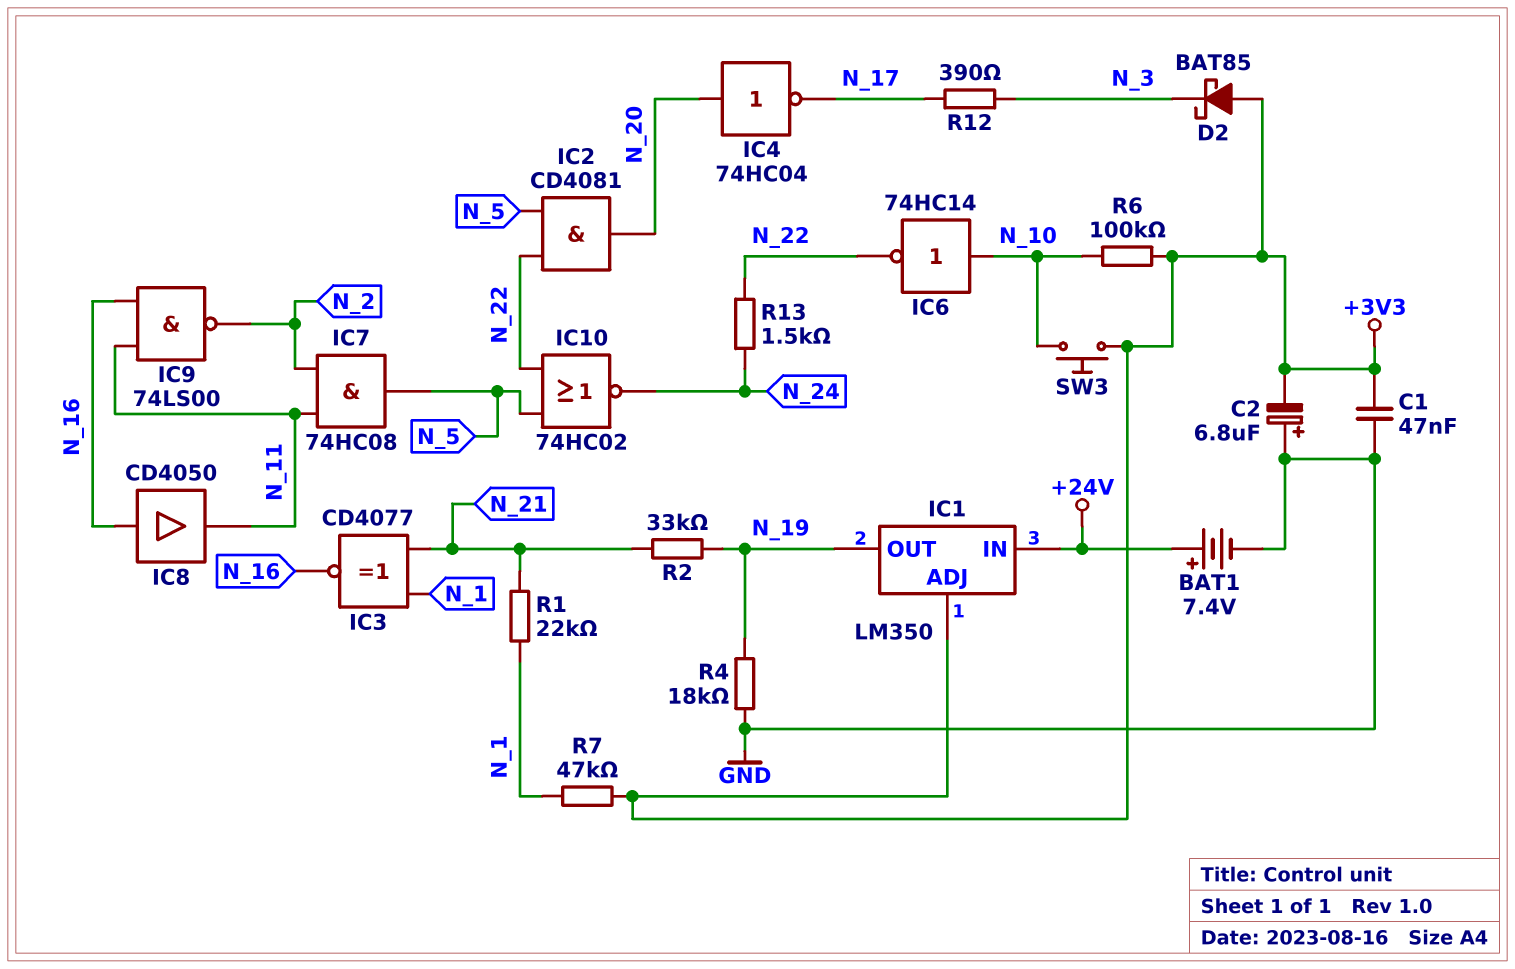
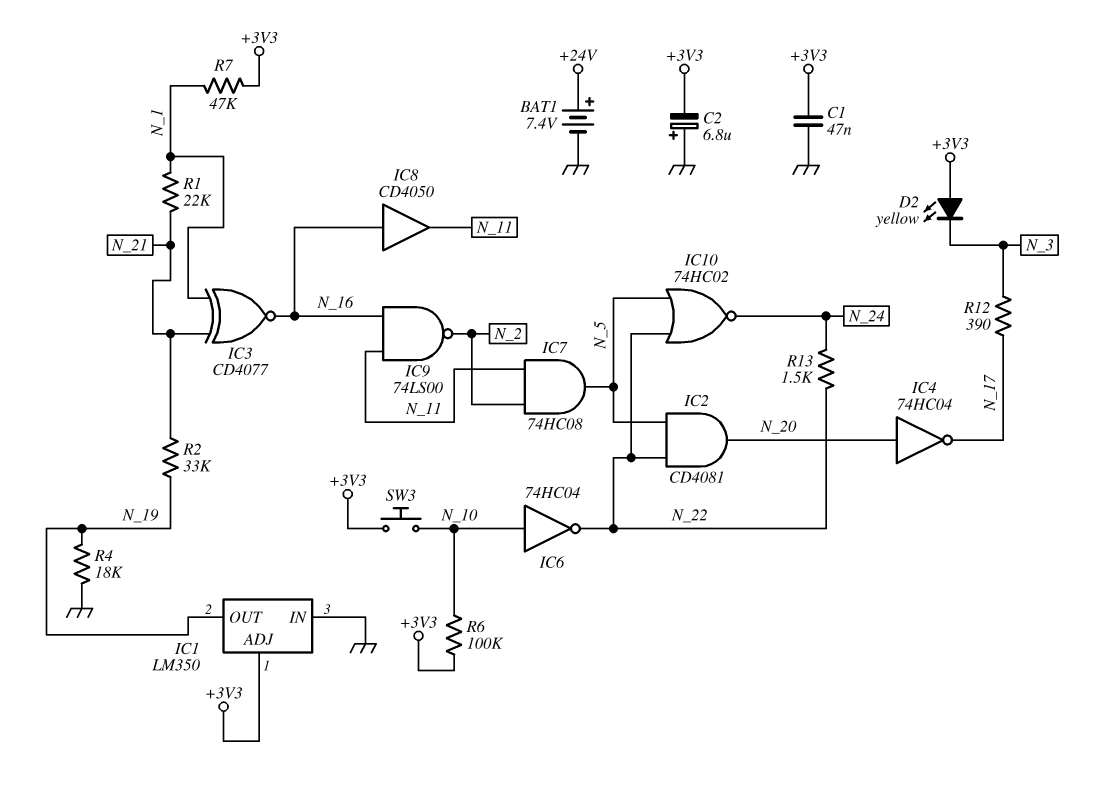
D2: schottky BAT85 (A +3V3, K N_3) -> LED yellow (A +3V3, K N_3)
IC1 pin IN: +24V -> GND
IC6: NOT 74HC14 (in N_10, out N_22) -> NOT 74HC04 (in N_10, out N_22)

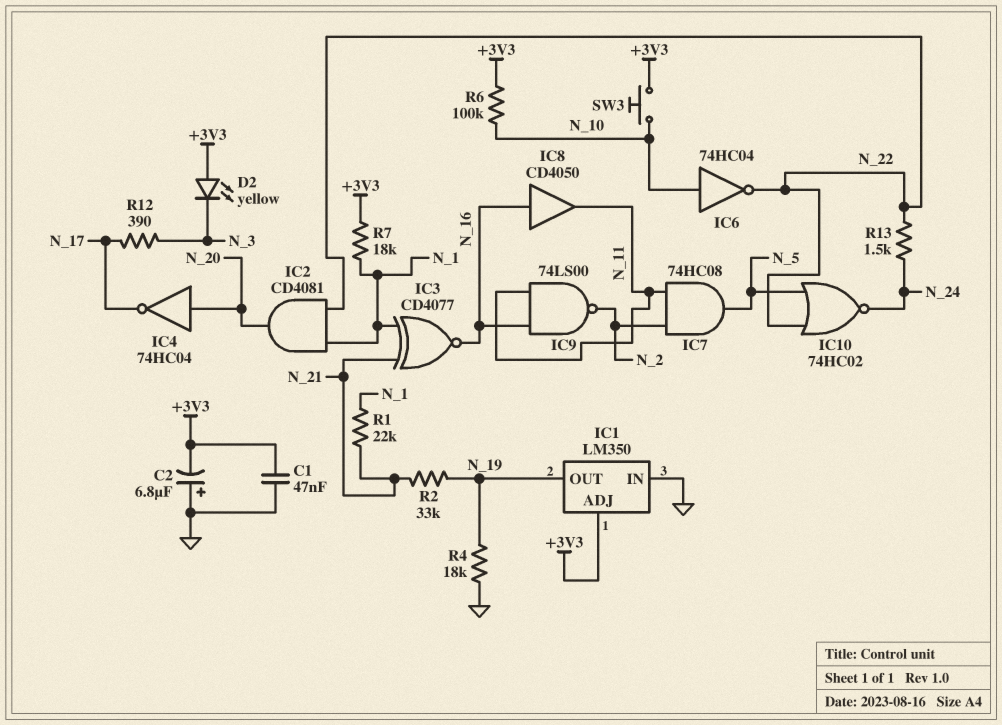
BAT1: 7.4V (plus +24V, minus GND) -> none
IC2: AND CD4081 (in N_5, in N_22, out N_20) -> AND CD4081 (in N_1, in N_22, out N_20)
R7: 47k (+3V3, N_1) -> 18k (+3V3, N_1)

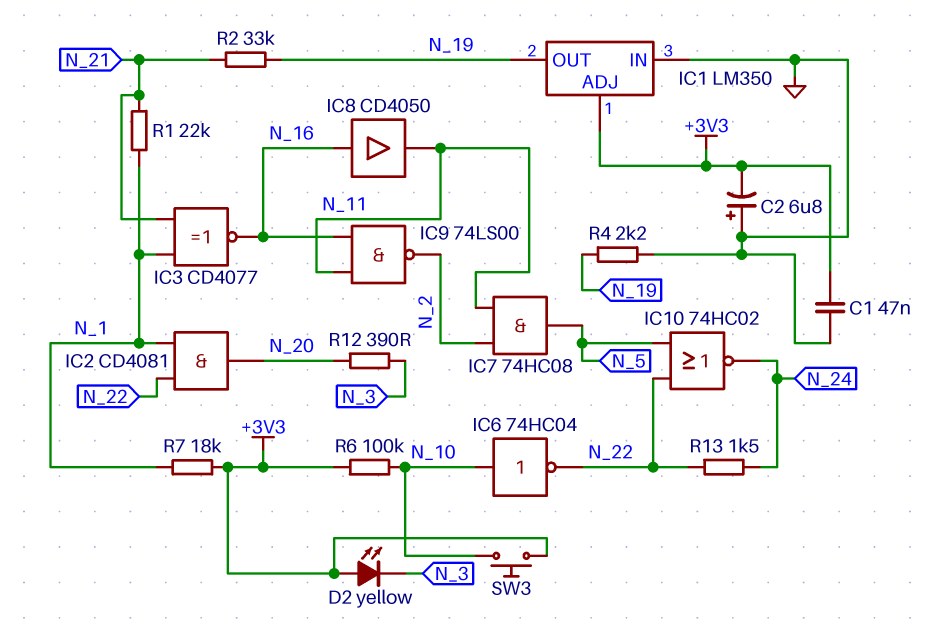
IC4: NOT 74HC04 (in N_20, out N_17) -> none
R4: 18k (GND, N_19) -> 2.2k (GND, N_19)
R12: 390 (N_3, N_17) -> 390 (N_3, N_20)

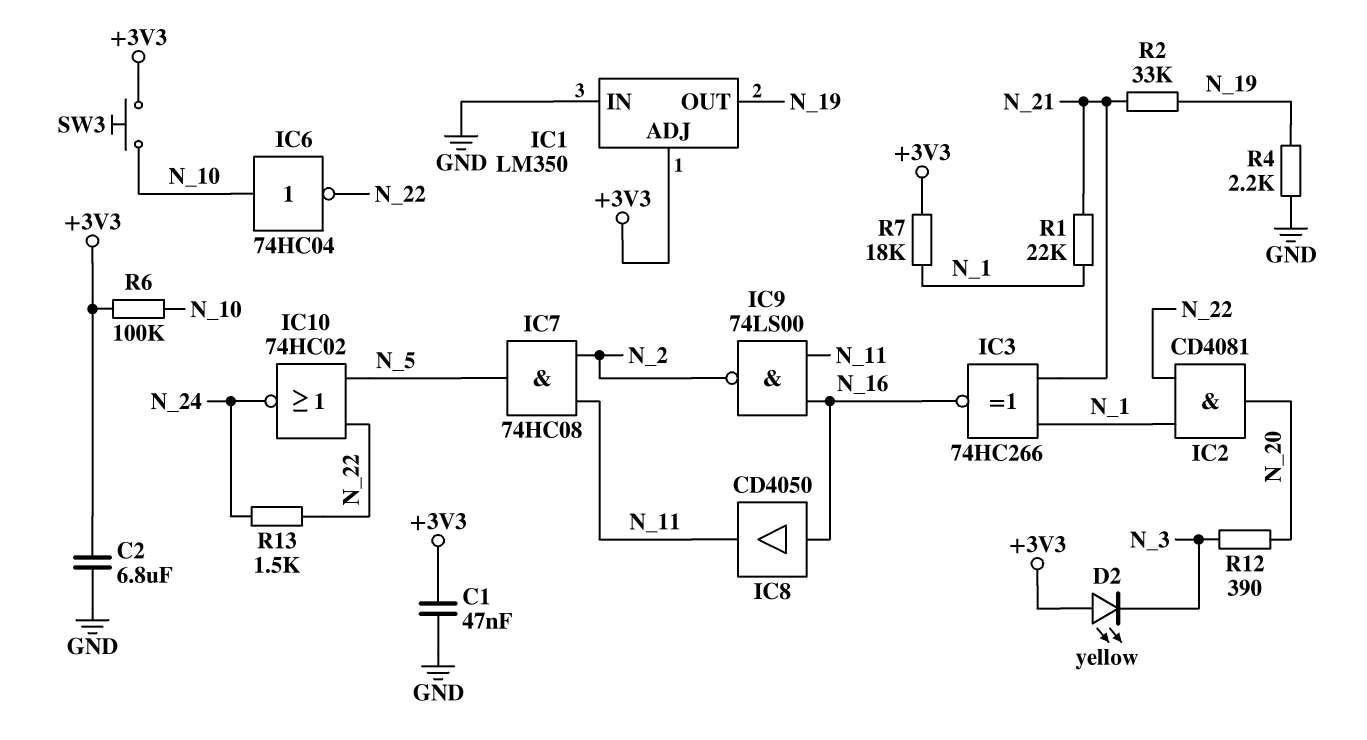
C2: 6.8uF (plus GND, minus +3V3) -> 6.8uF (+3V3, GND)
IC3: XNOR CD4077 (in N_1, in N_21, out N_16) -> XNOR 74HC266 (in N_1, in N_21, out N_16)

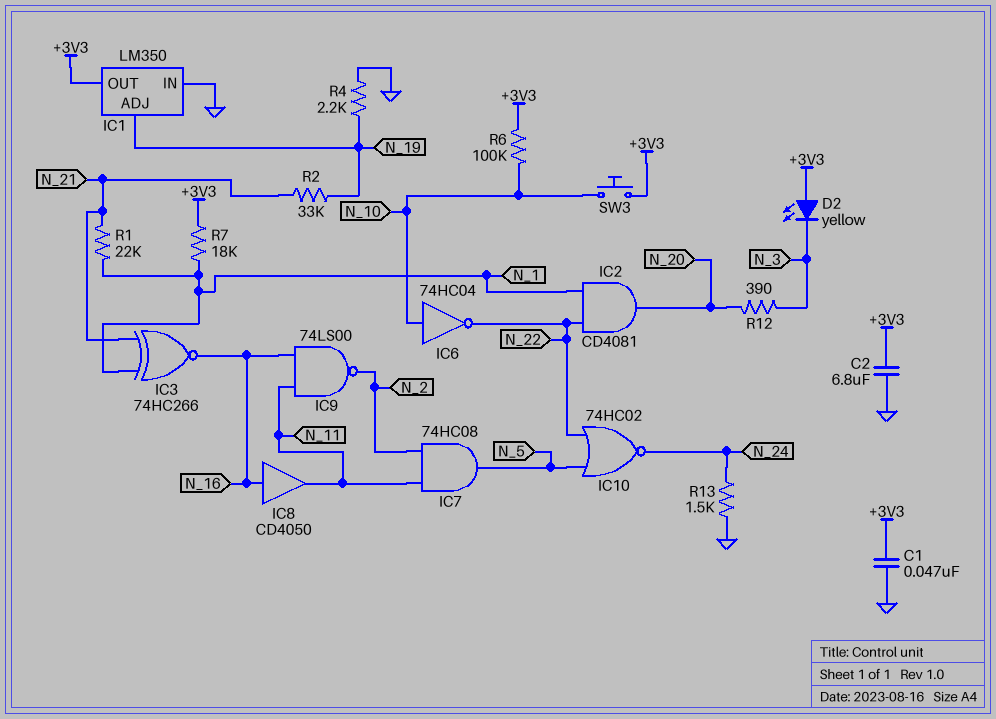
IC1 pin ADJ: +3V3 -> N_19
IC1 pin OUT: N_19 -> +3V3
R13: 1.5k (N_22, N_24) -> 1.5k (GND, N_24)

